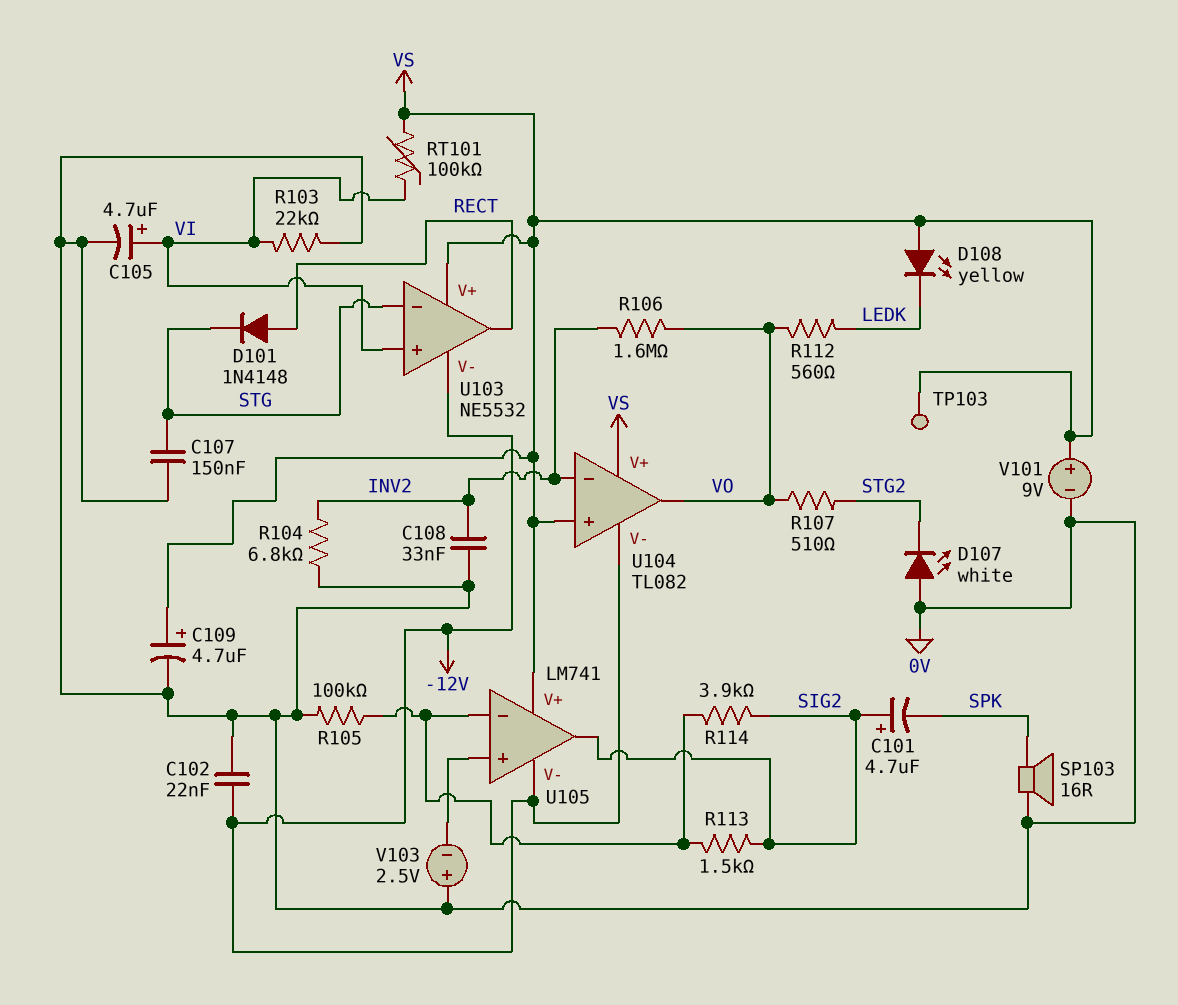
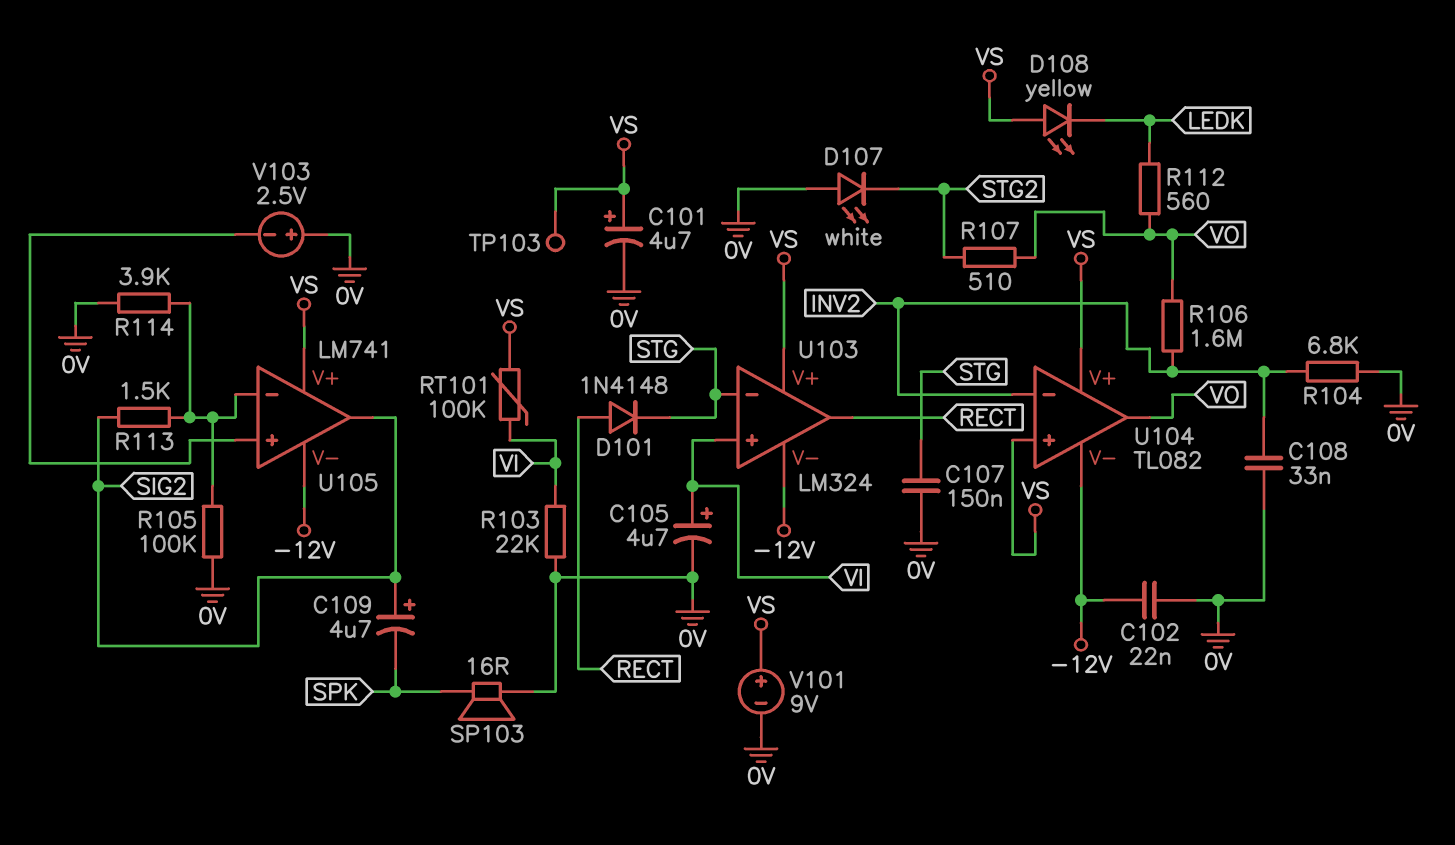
C101: 4.7uF (plus SIG2, minus SPK) -> 4.7uF (plus VS, minus 0V)
C109: 4.7uF (plus VS, minus 0V) -> 4.7uF (plus SIG2, minus SPK)
R114: 3.9k (SIG2, U105/in-) -> 3.9k (0V, U105/in-)
U103: NE5532 -> LM324

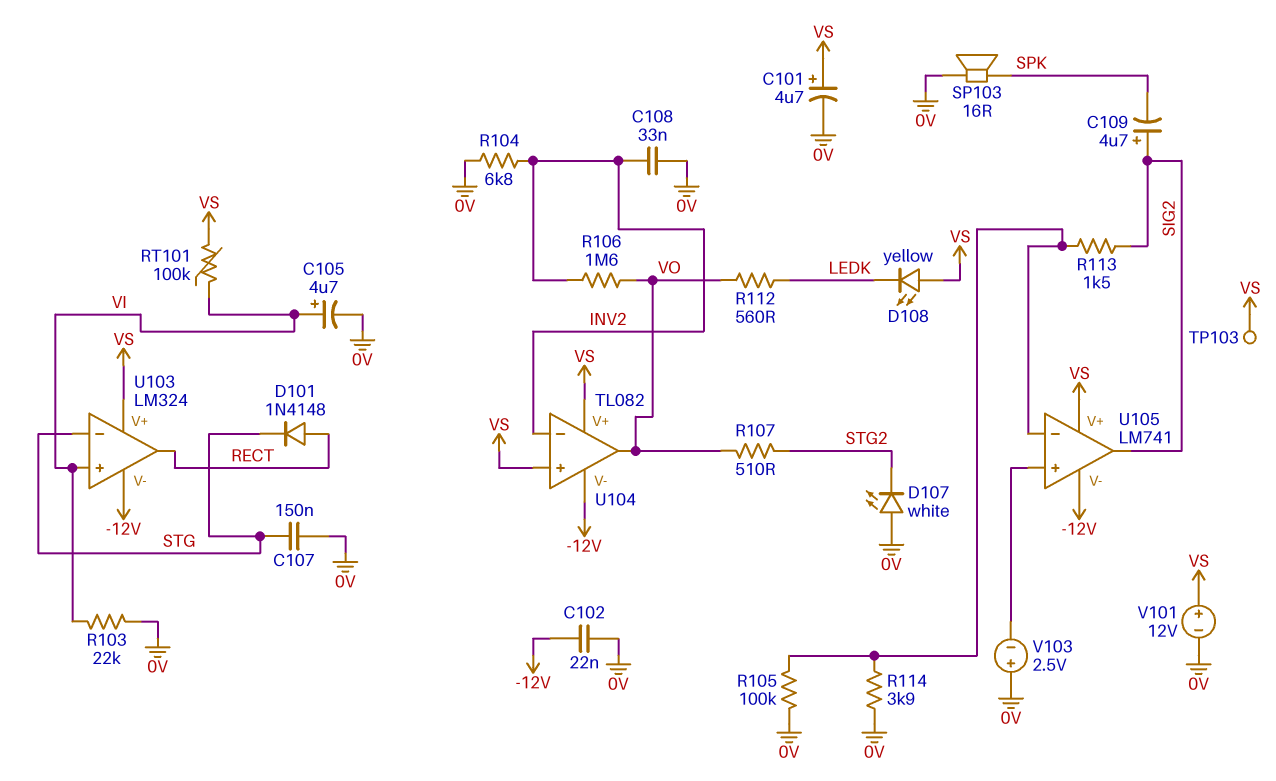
V101: 9V (plus VS, minus 0V) -> 12V (plus VS, minus 0V)

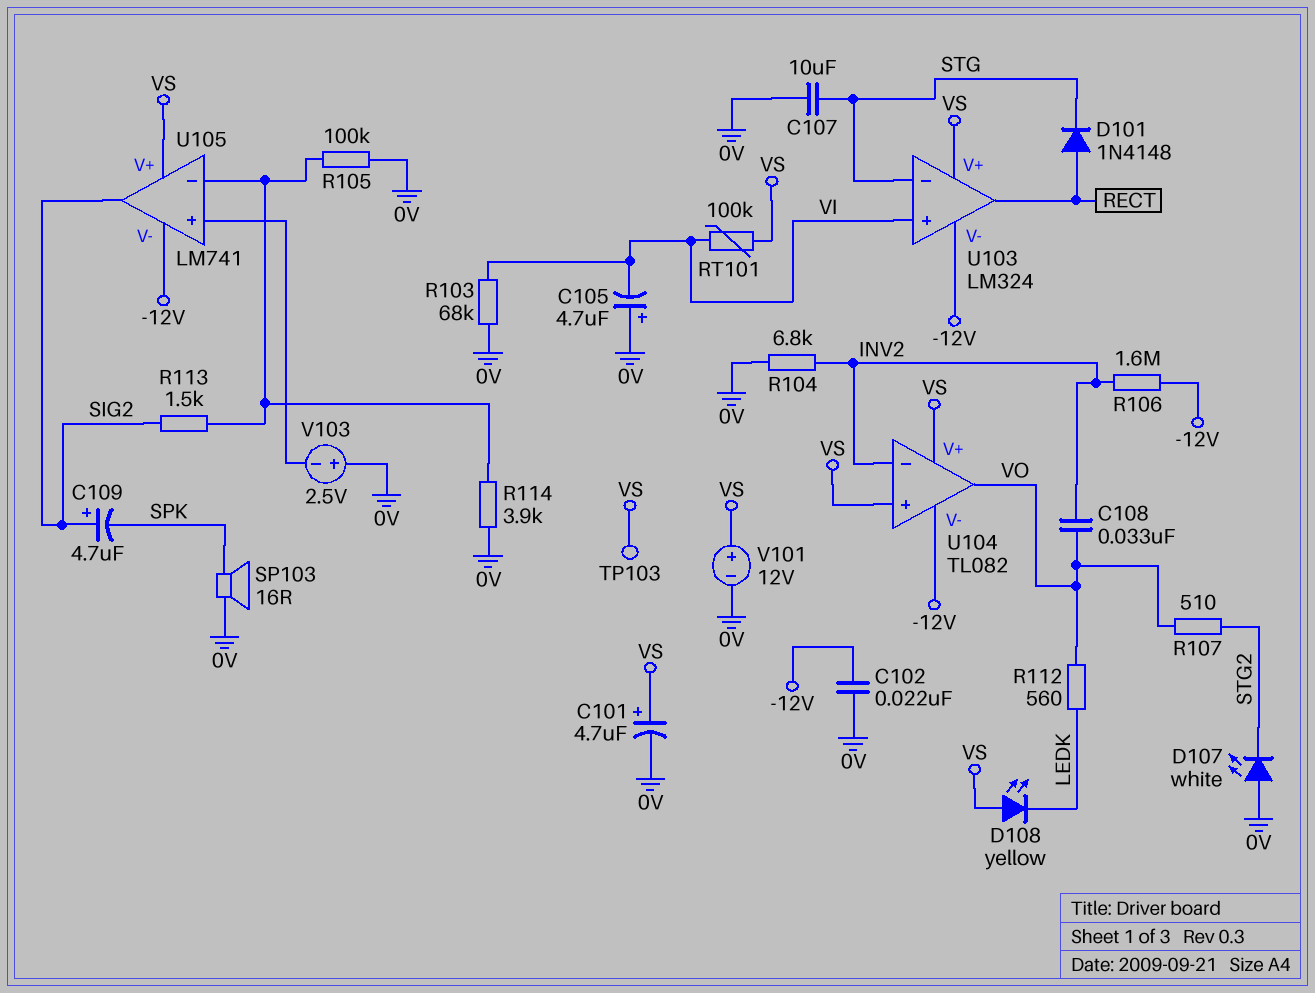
C105: 4.7uF (plus VI, minus 0V) -> 4.7uF (plus 0V, minus VI)
C107: 150nF (0V, STG) -> 10uF (0V, STG)
C108: 33nF (0V, INV2) -> 33nF (INV2, VO)
R103: 22k (0V, VI) -> 68k (0V, VI)
R106: 1.6M (INV2, VO) -> 1.6M (-12V, INV2)

